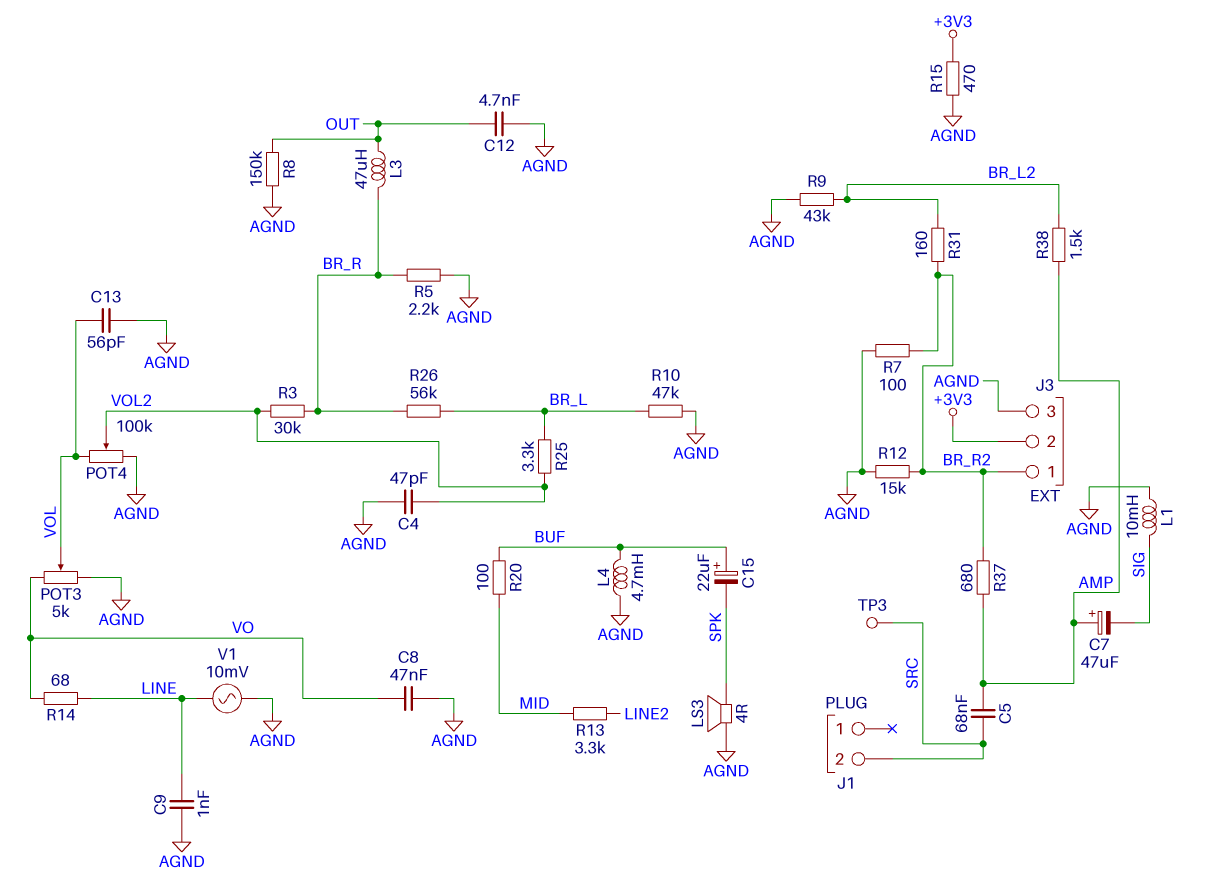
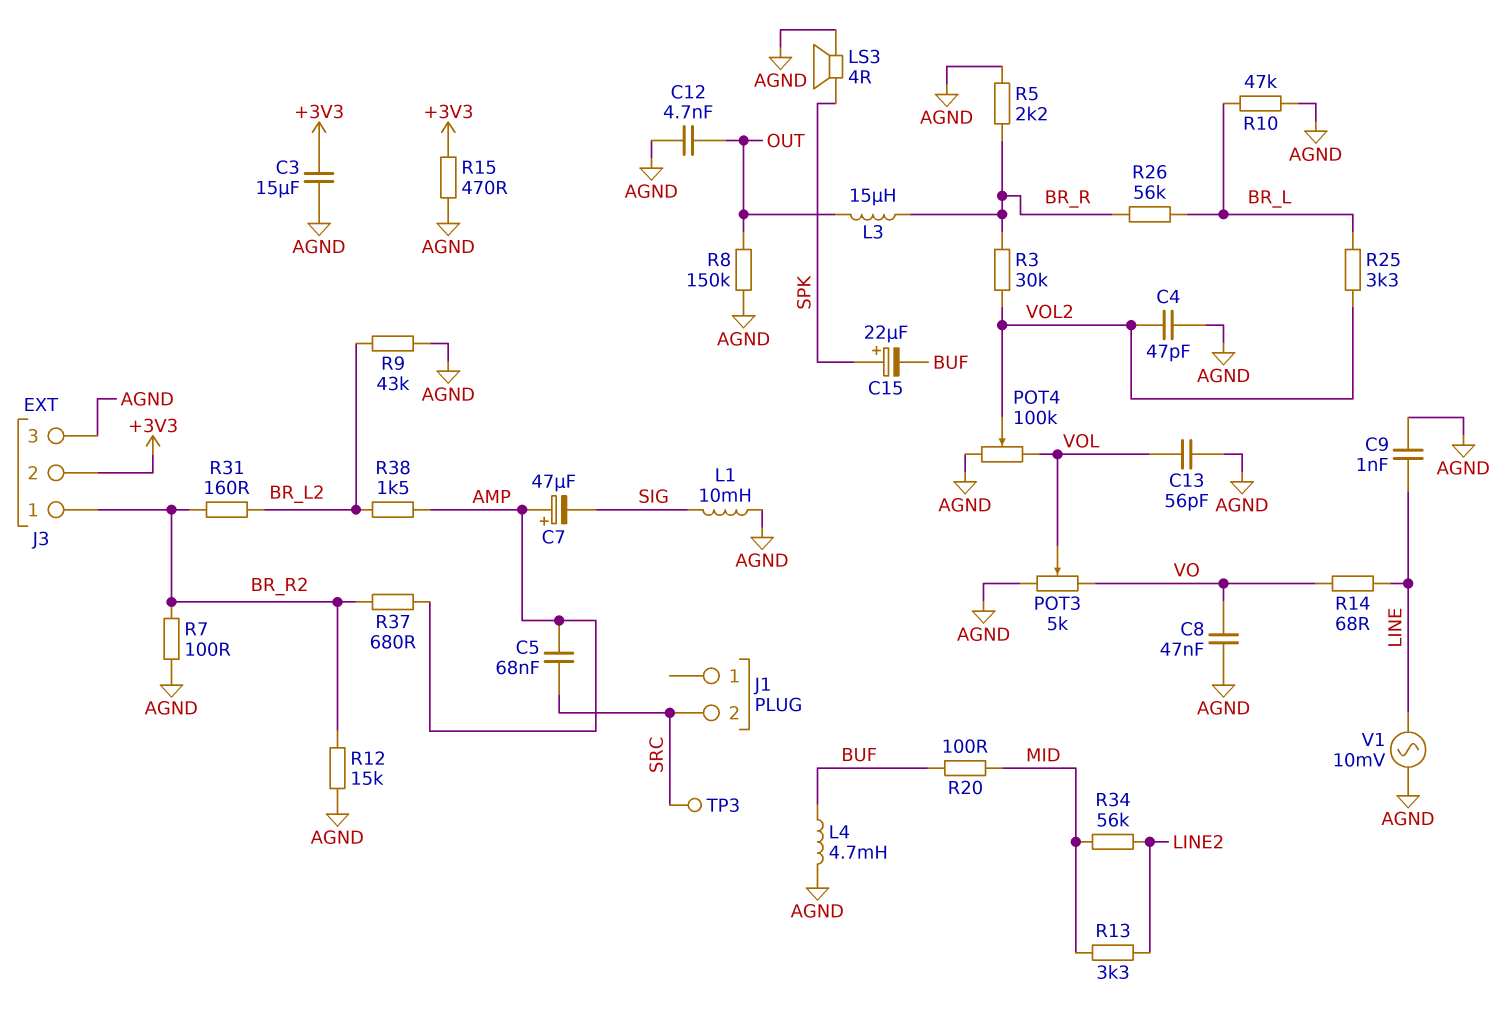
C3: none -> 15uF (+3V3, AGND)
C15: 22uF (plus BUF, minus SPK) -> 22uF (plus SPK, minus BUF)
L3: 47uH (BR_R, OUT) -> 15uH (BR_R, OUT)
R34: none -> 56k (LINE2, MID)

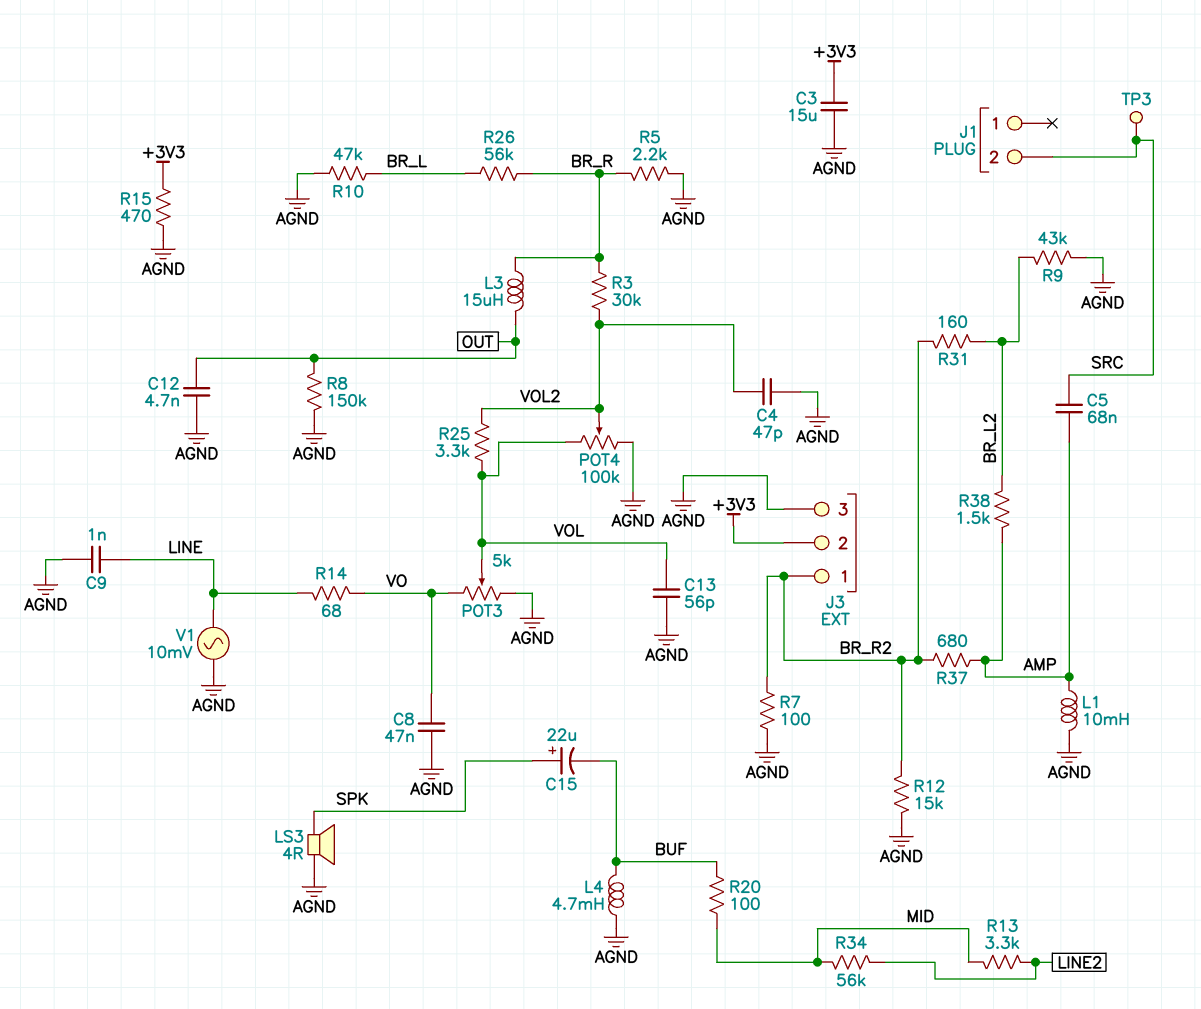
C7: 47uF (plus AMP, minus SIG) -> none
L1: 10mH (AGND, SIG) -> 10mH (AGND, AMP)
R25: 3.3k (BR_L, VOL2) -> 3.3k (VOL, VOL2)

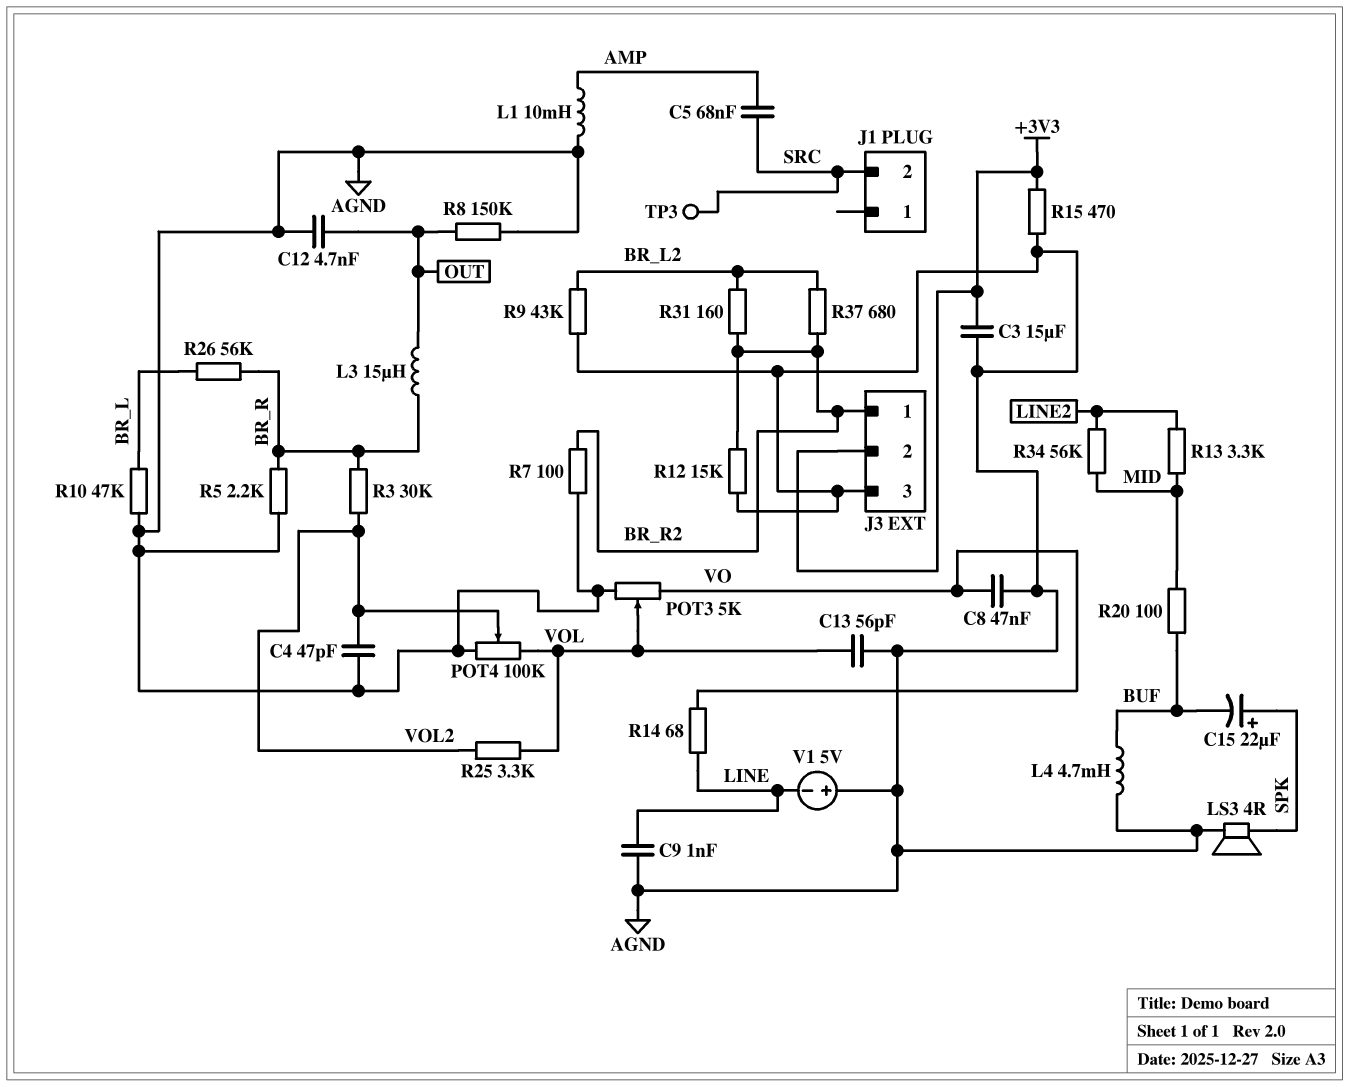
R37: 680 (AMP, BR_R2) -> 680 (BR_L2, BR_R2)
R38: 1.5k (AMP, BR_L2) -> none
V1: AC 10mV (AGND, LINE) -> 5V (plus AGND, minus LINE)

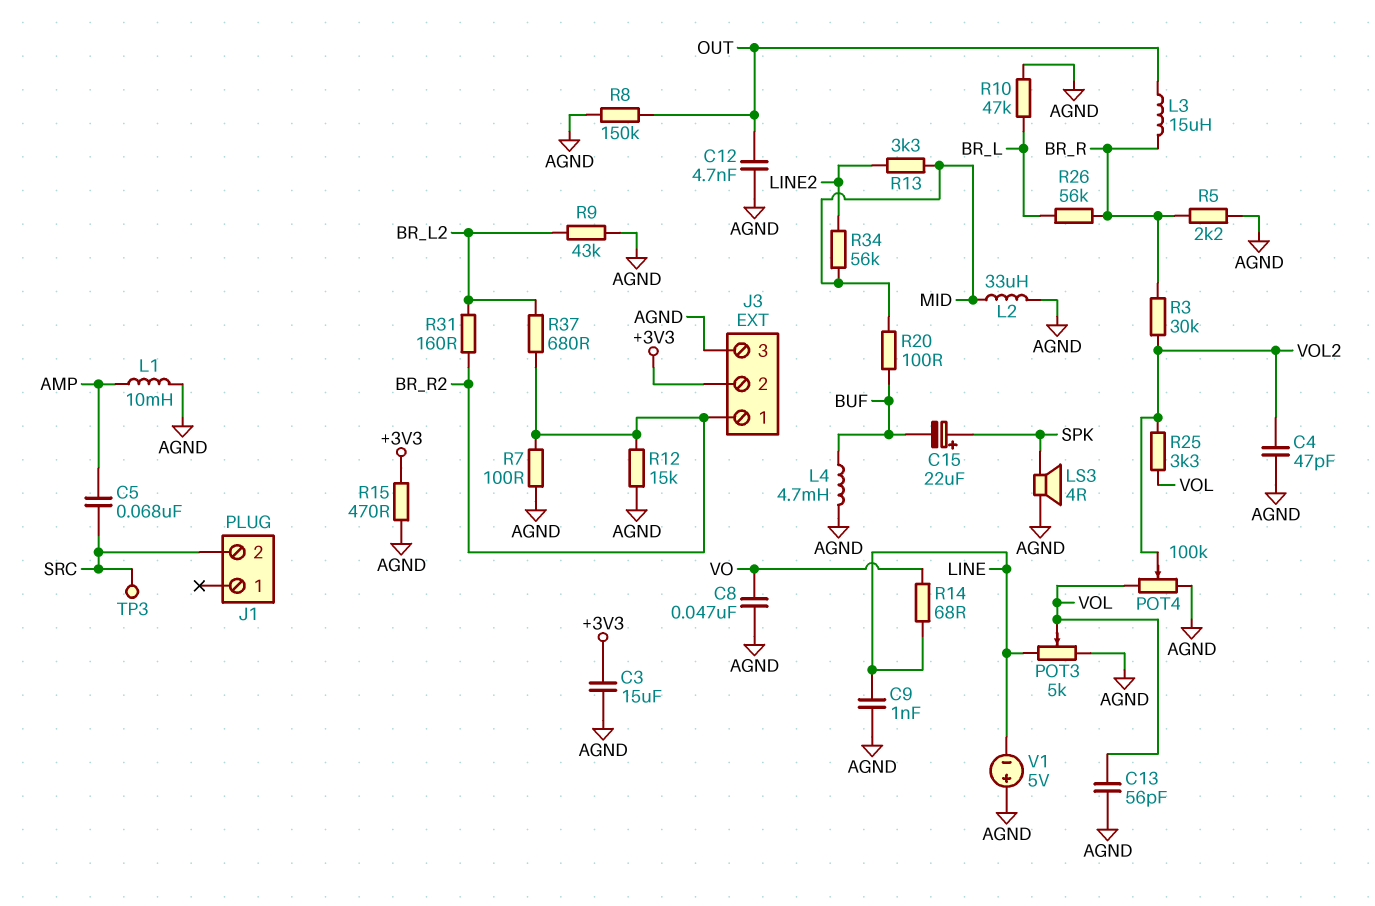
L2: none -> 33uH (AGND, MID)
POT3: 5k (AGND, VO, wiper VOL) -> 5k (AGND, LINE, wiper VOL)

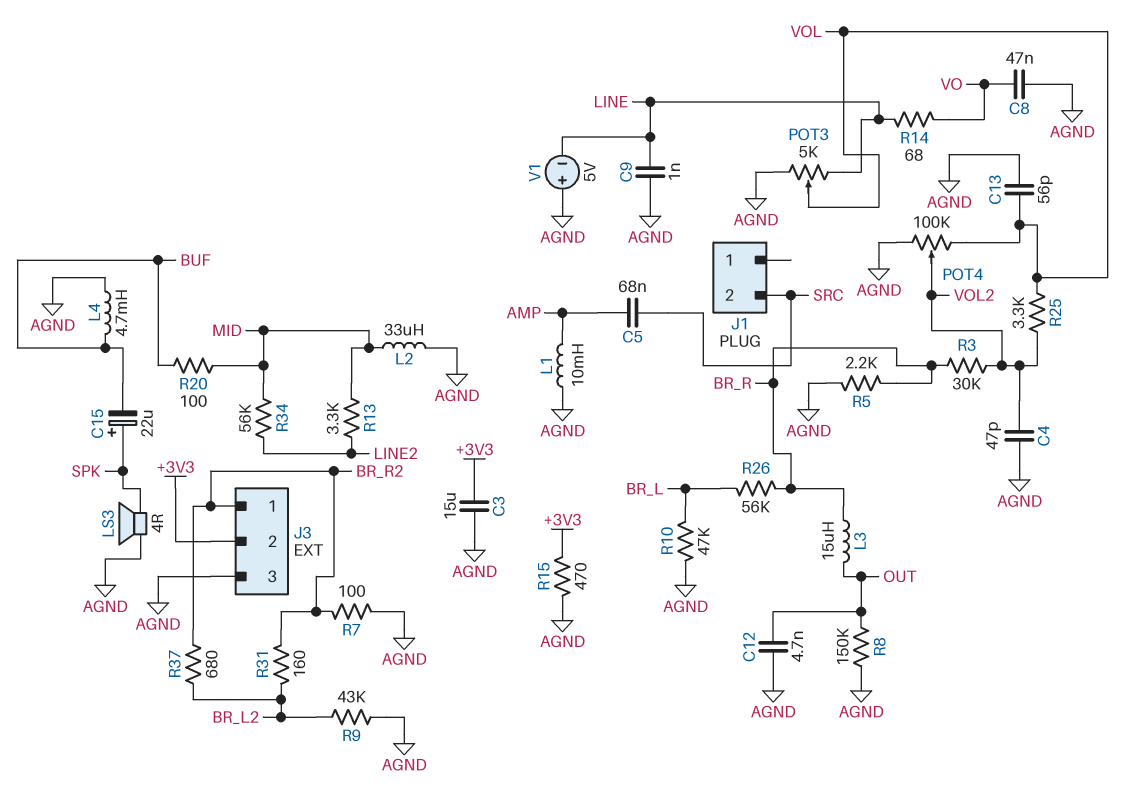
R12: 15k (AGND, BR_R2) -> none
TP3: test point (SRC) -> none

